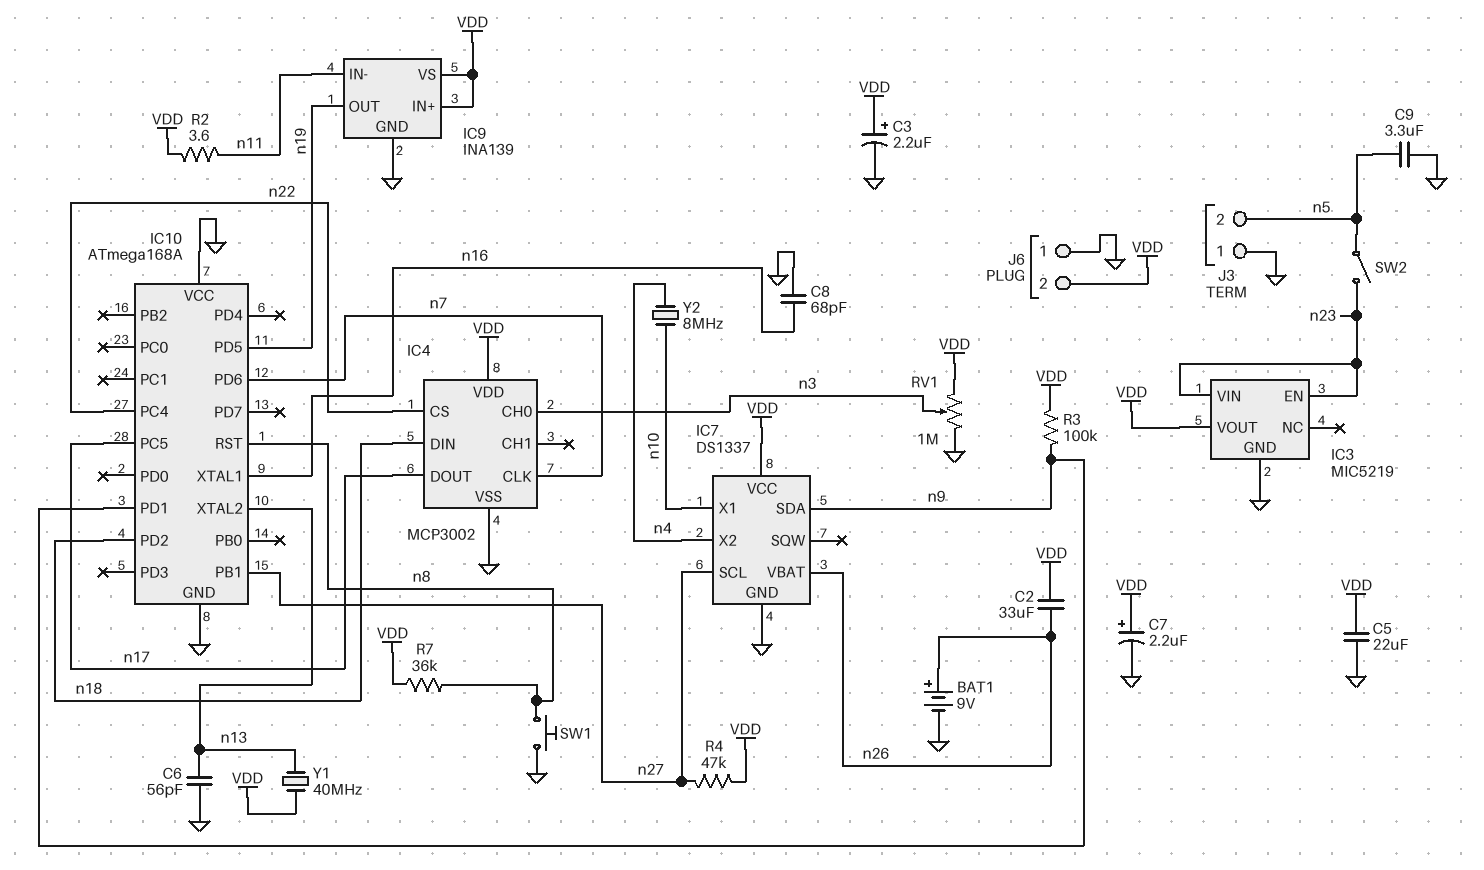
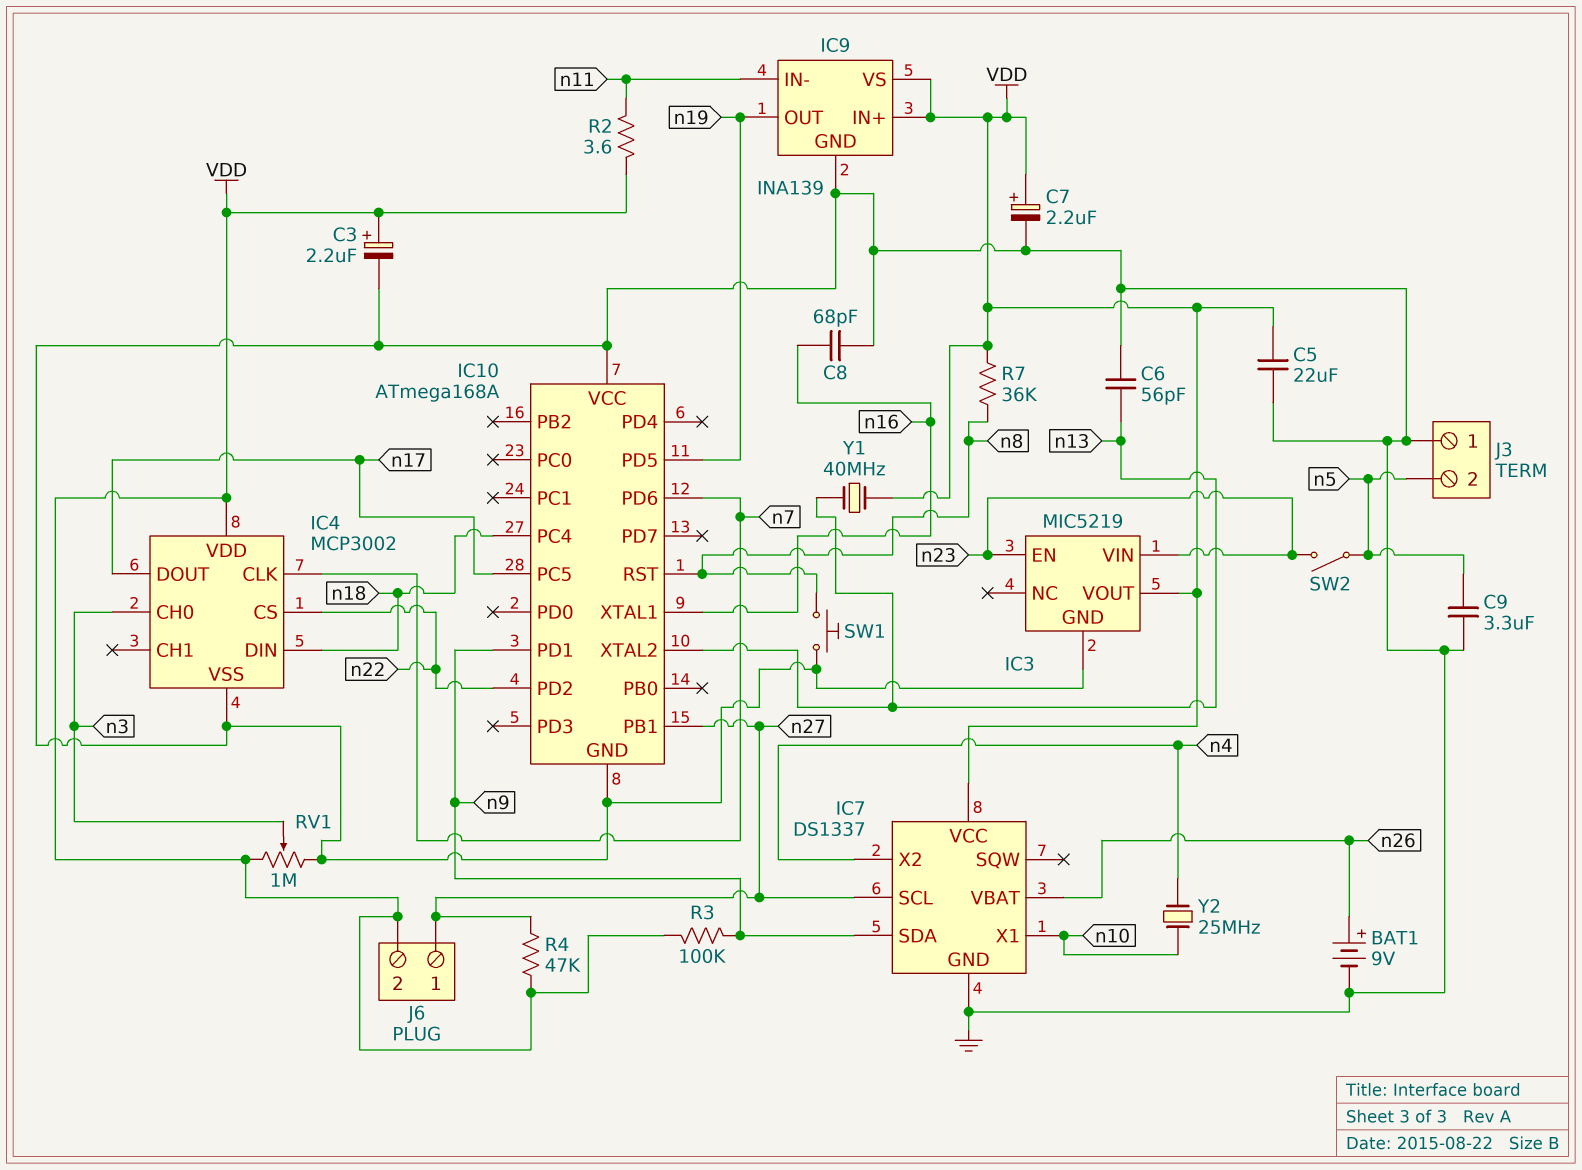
C2: 33uF (VDD, n26) -> none
IC10 pin PC4: n22 -> n18
IC10 pin PD2: n18 -> n22
J6 pin 1: GND -> n27
Y2: 8MHz (n4, n10) -> 25MHz (n4, n10)

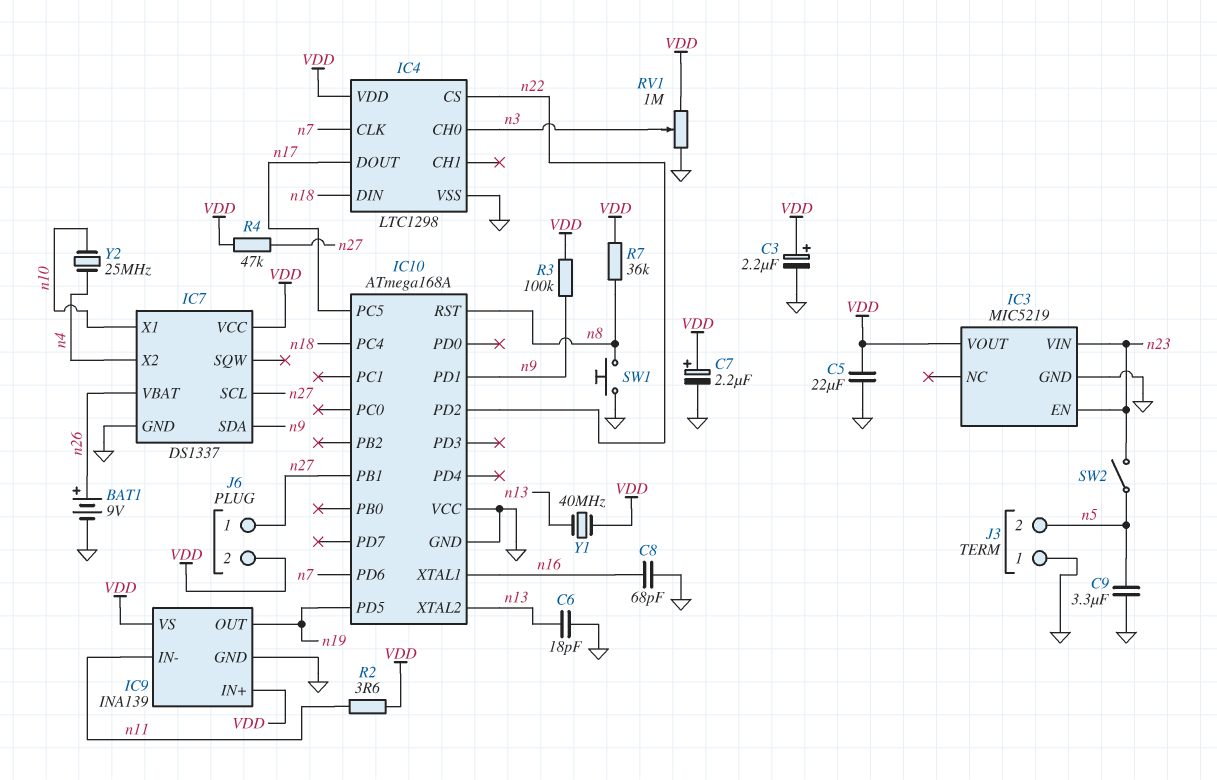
C6: 56pF (GND, n13) -> 18pF (GND, n13)
IC4: MCP3002 -> LTC1298

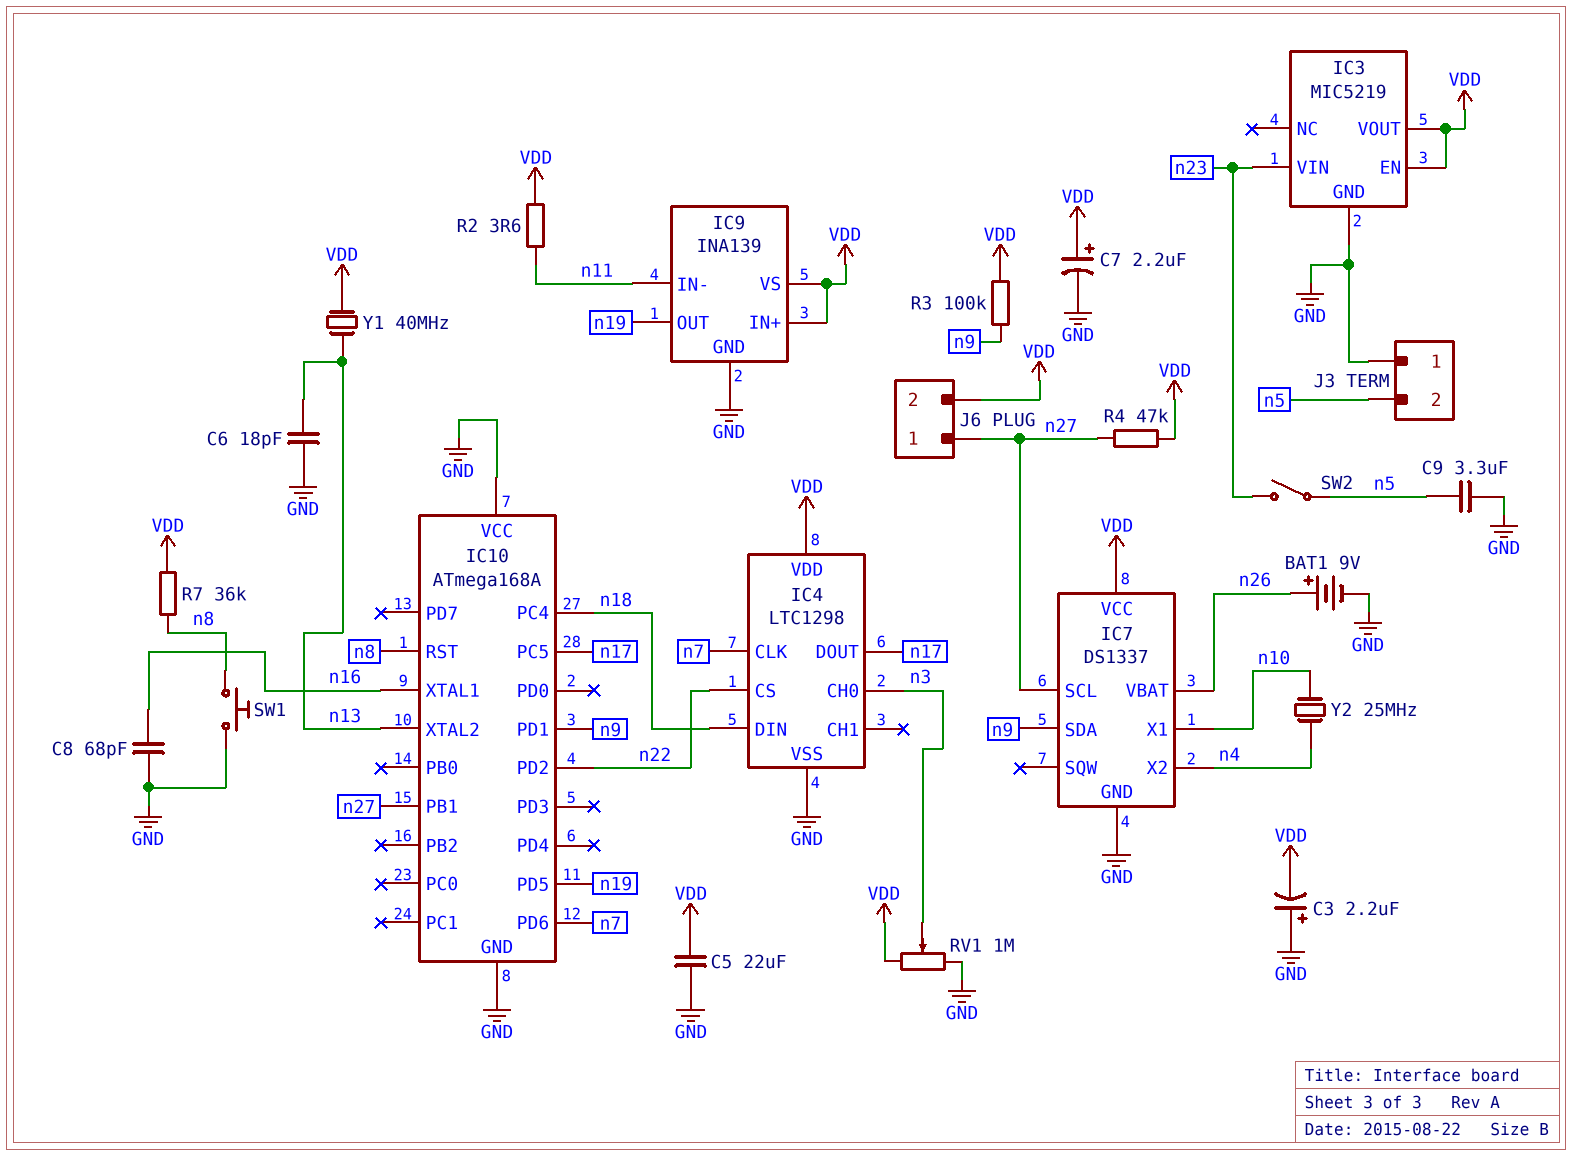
C3: 2.2uF (plus VDD, minus GND) -> 2.2uF (plus GND, minus VDD)
IC3 pin EN: n23 -> VDD

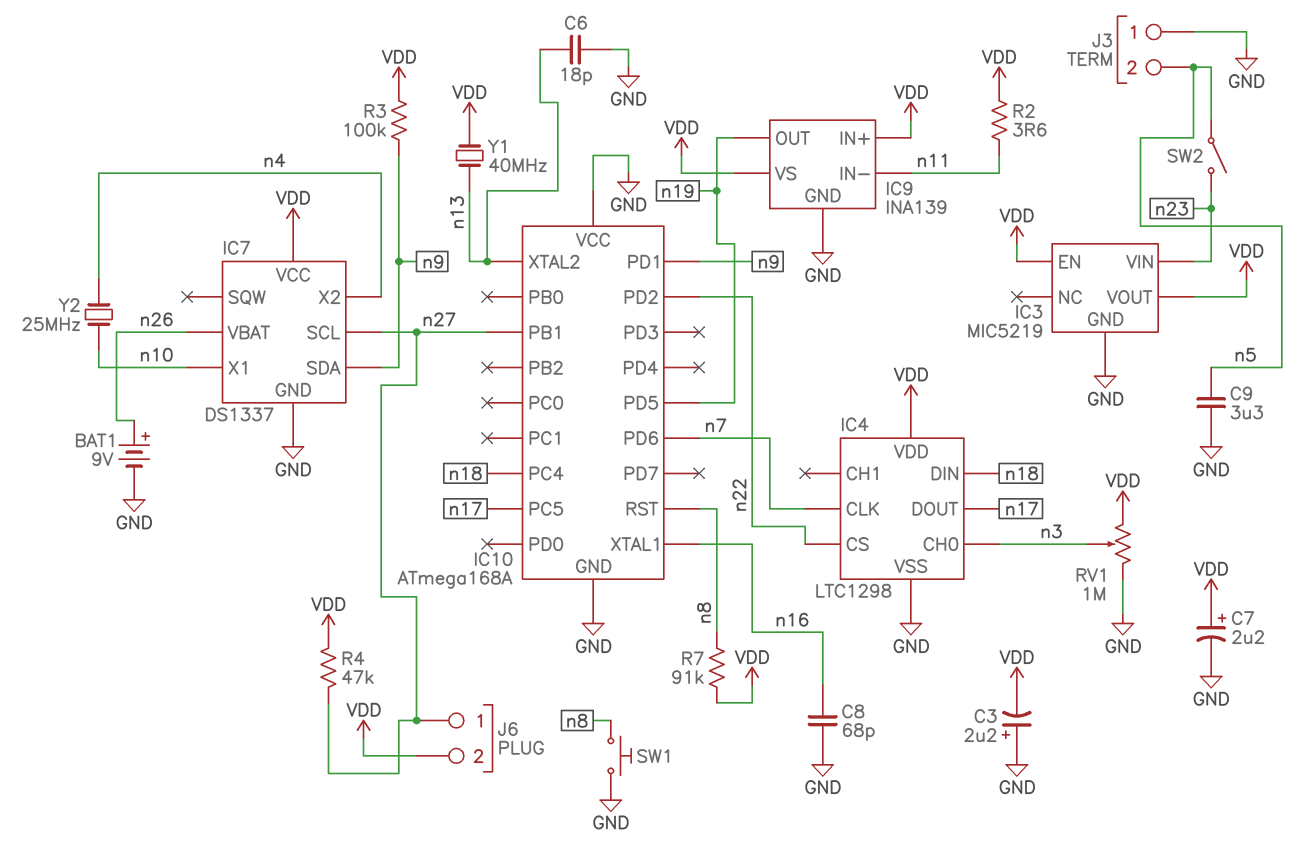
C5: 22uF (GND, VDD) -> none
R7: 36k (VDD, n8) -> 91k (VDD, n8)

